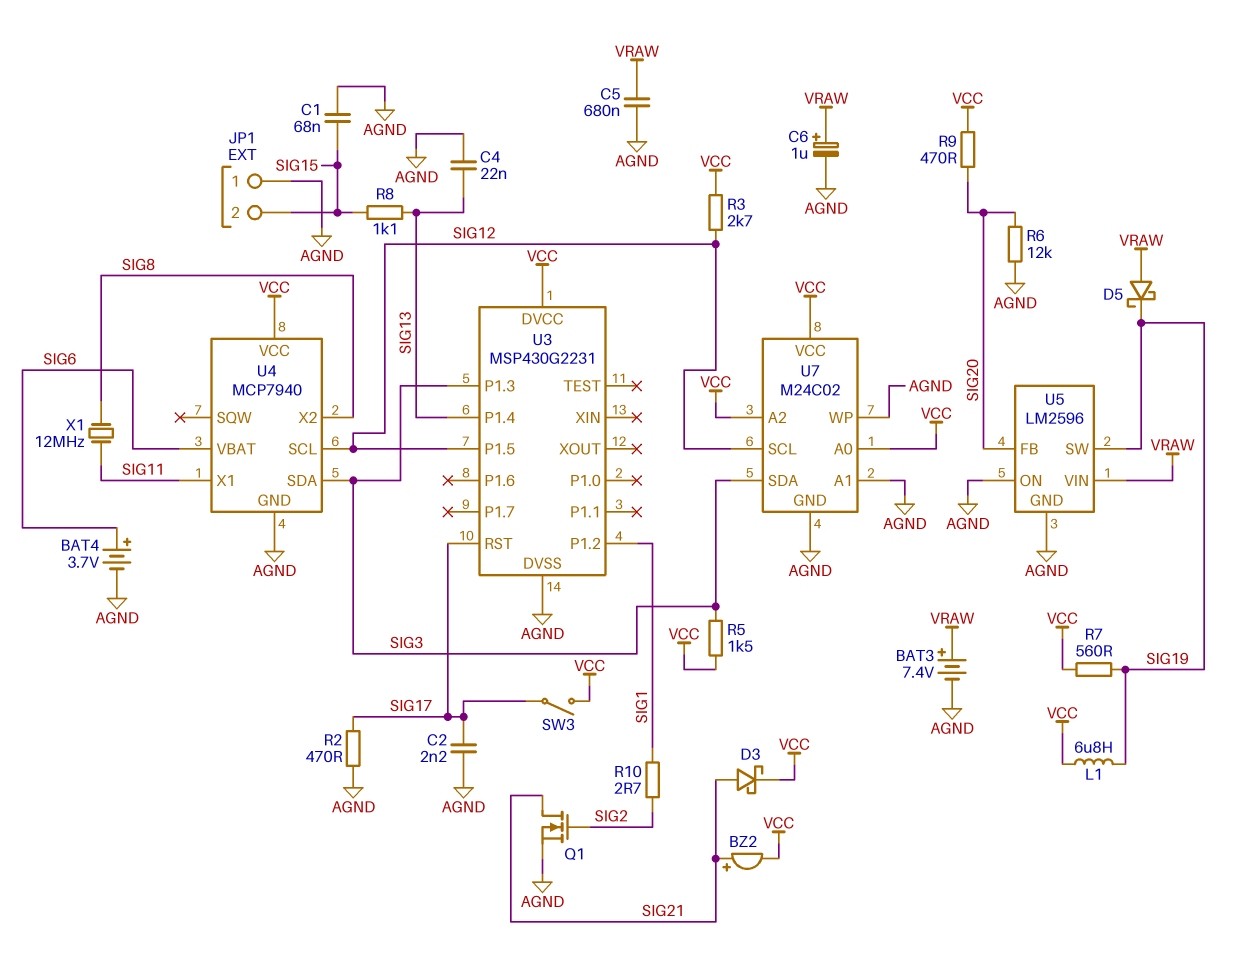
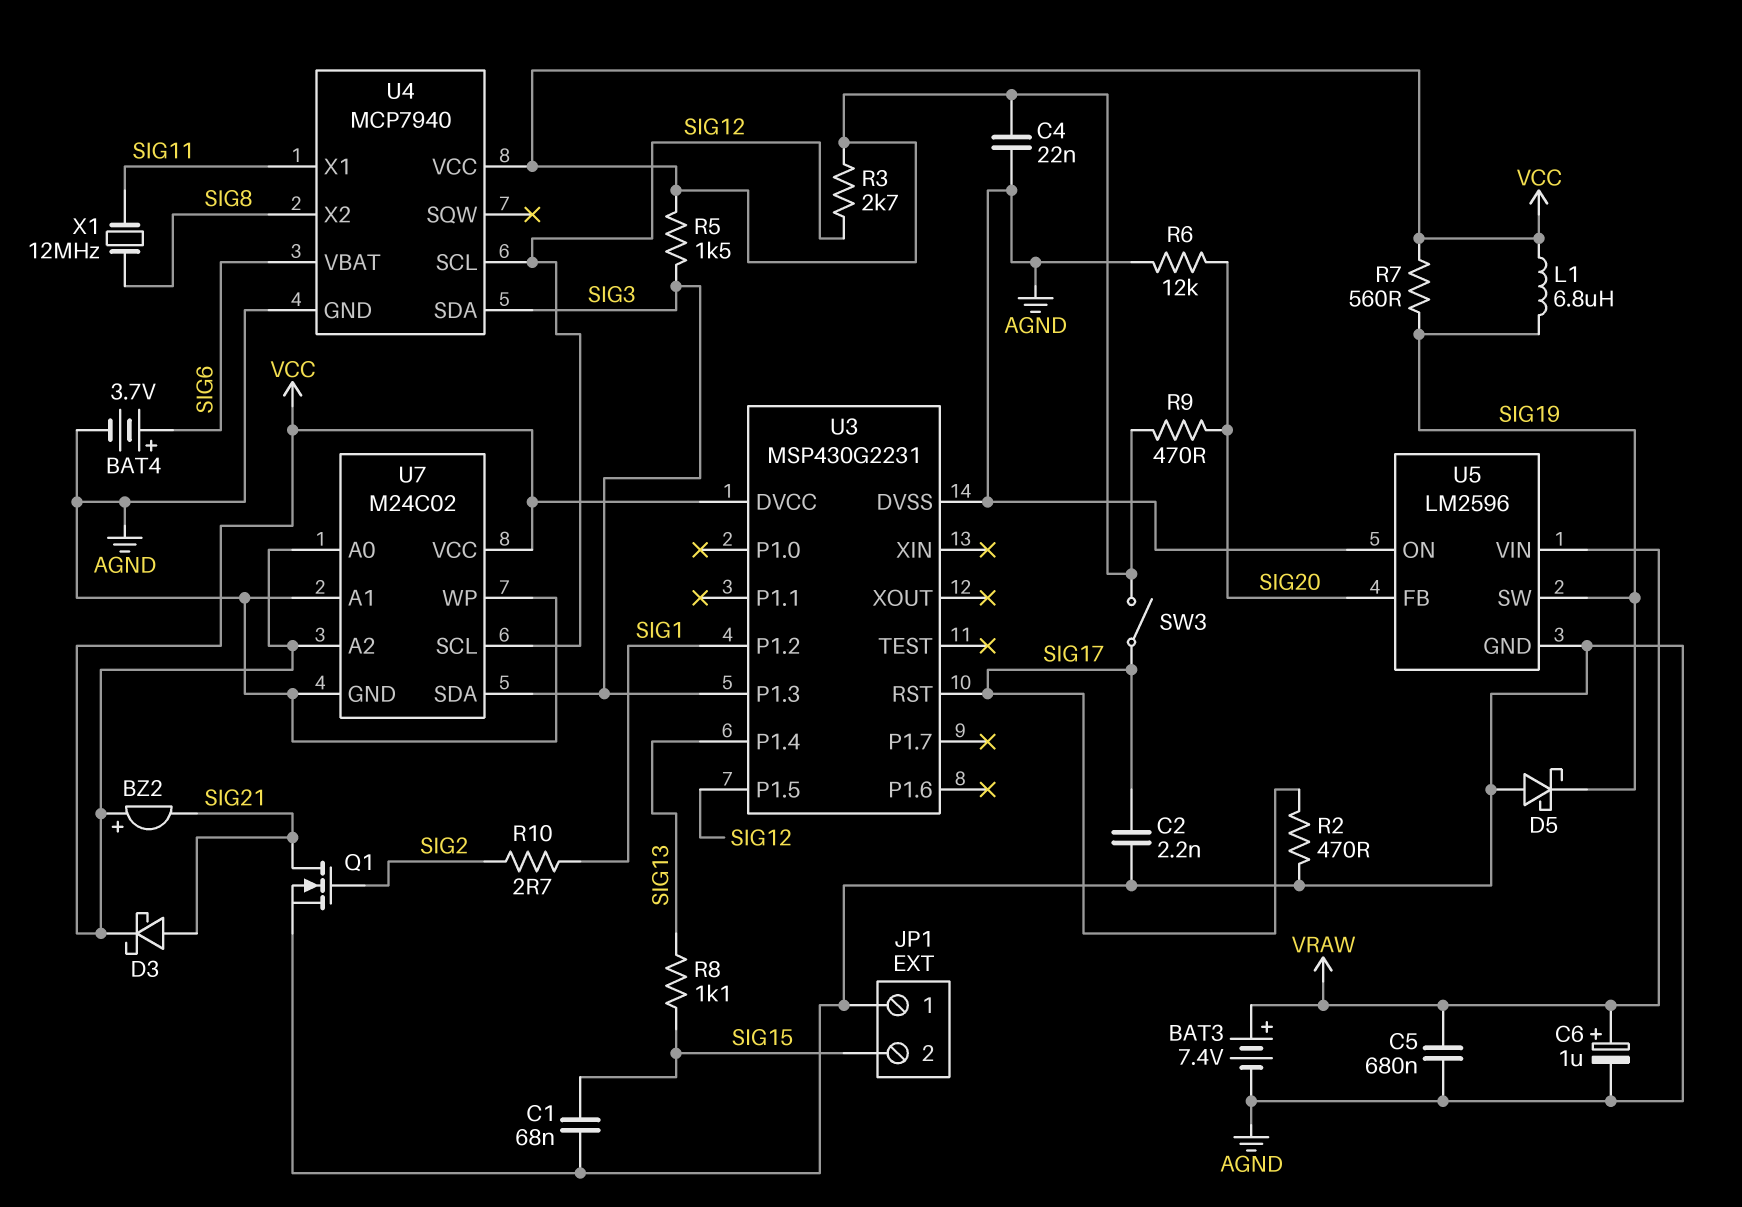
BZ2: buzzer (plus SIG21, minus VCC) -> buzzer (plus VCC, minus SIG21)
C4: 22nF (AGND, SIG13) -> 22nF (AGND, VCC)
D5: schottky (A VRAW, K SIG19) -> schottky (A AGND, K SIG19)

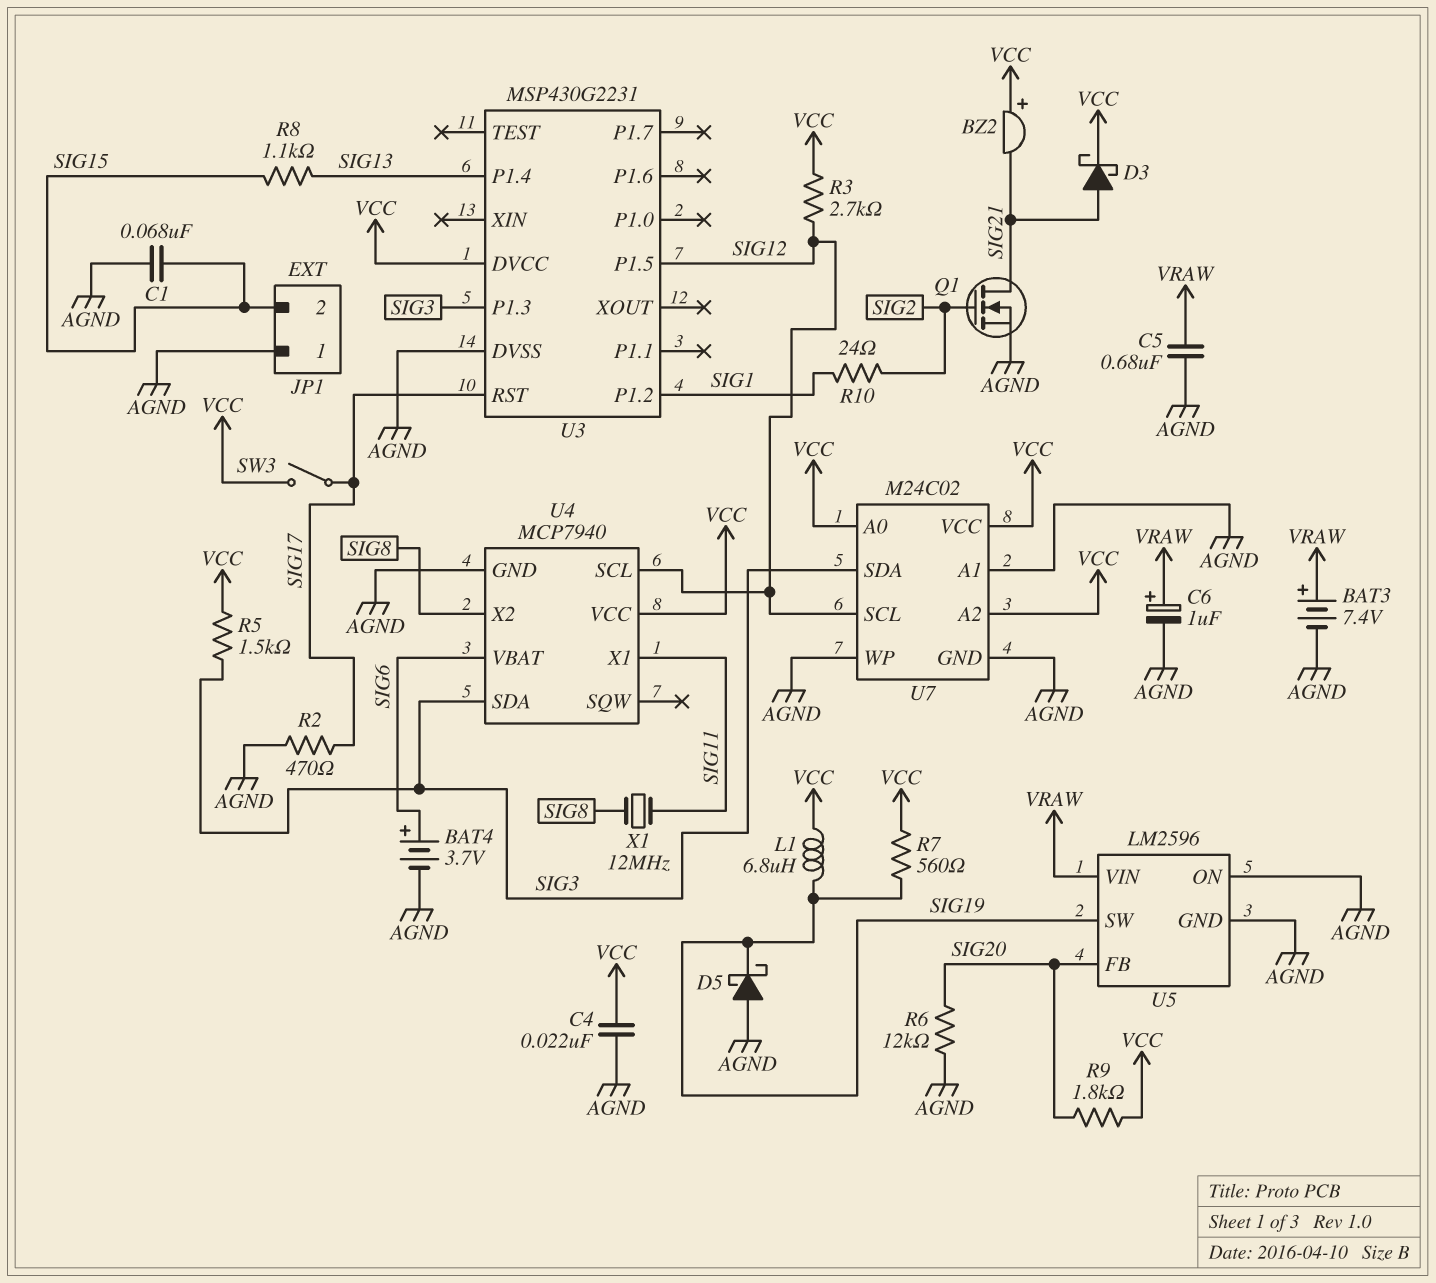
C2: 2.2nF (AGND, SIG17) -> none
R9: 470 (SIG20, VCC) -> 1.8k (SIG20, VCC)
R10: 2.7 (SIG1, SIG2) -> 24 (SIG1, SIG2)

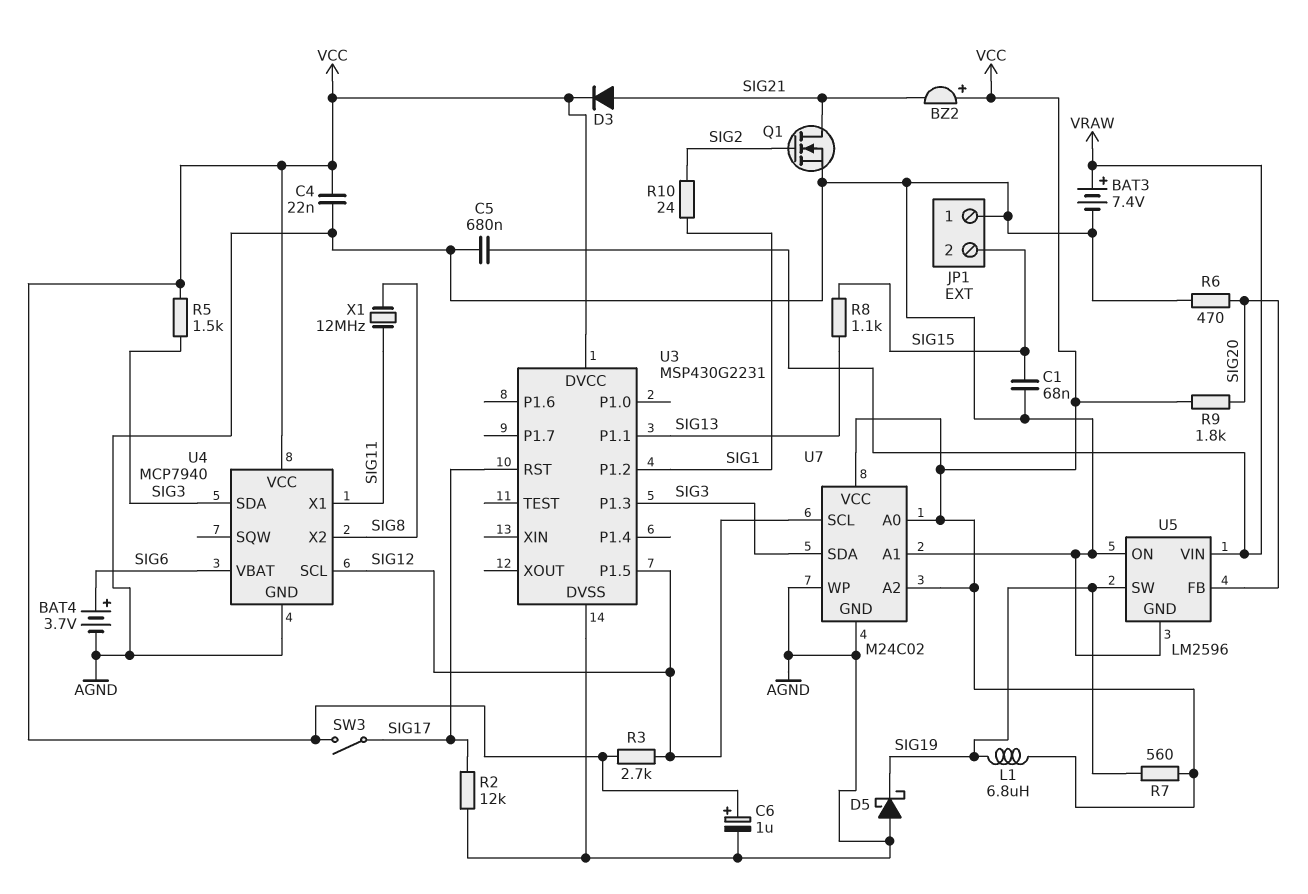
C6: 1uF (plus VRAW, minus AGND) -> 1uF (plus VCC, minus AGND)
D3: schottky (A SIG21, K VCC) -> diode (A SIG21, K VCC)
R2: 470 (AGND, SIG17) -> 12k (AGND, SIG17)
R6: 12k (AGND, SIG20) -> 470 (AGND, SIG20)
U3 pin P1.1: none -> SIG13
U3 pin P1.4: SIG13 -> none

